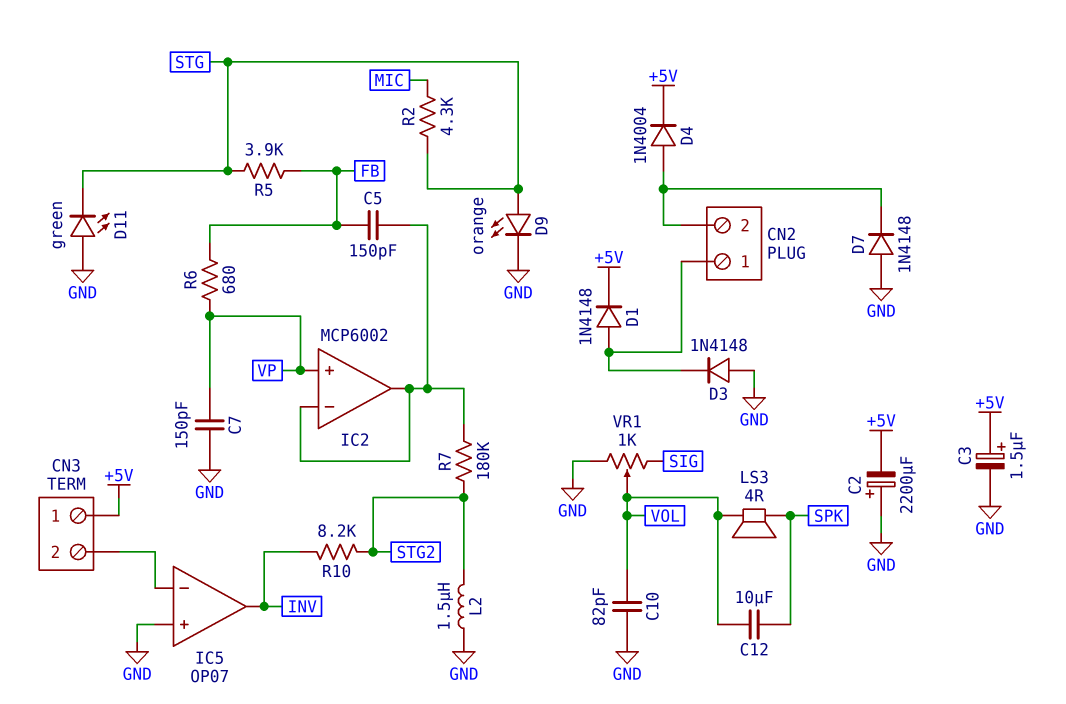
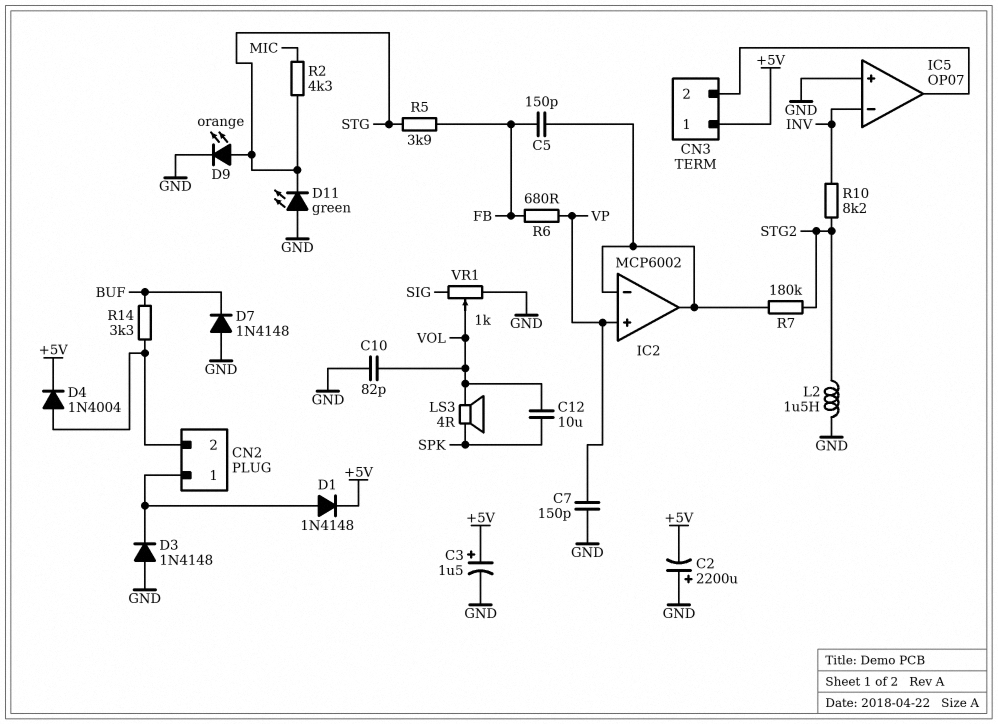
D7: diode 1N4148 (A GND, K CN2/2) -> diode 1N4148 (A GND, K BUF)
IC5 pin in-: CN3/2 -> INV
IC5 pin out: INV -> CN3/2
R14: none -> 3.3k (BUF, CN2/2)

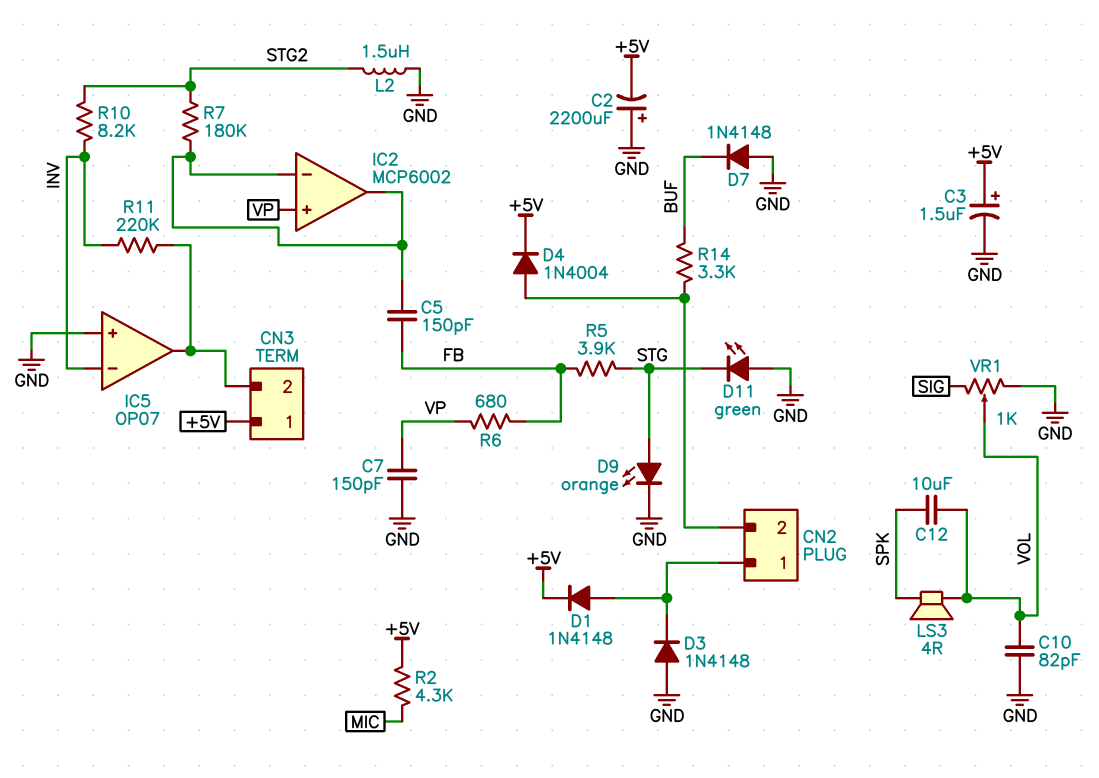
R2: 4.3k (MIC, STG) -> 4.3k (+5V, MIC)
R11: none -> 220k (CN3/2, INV)

